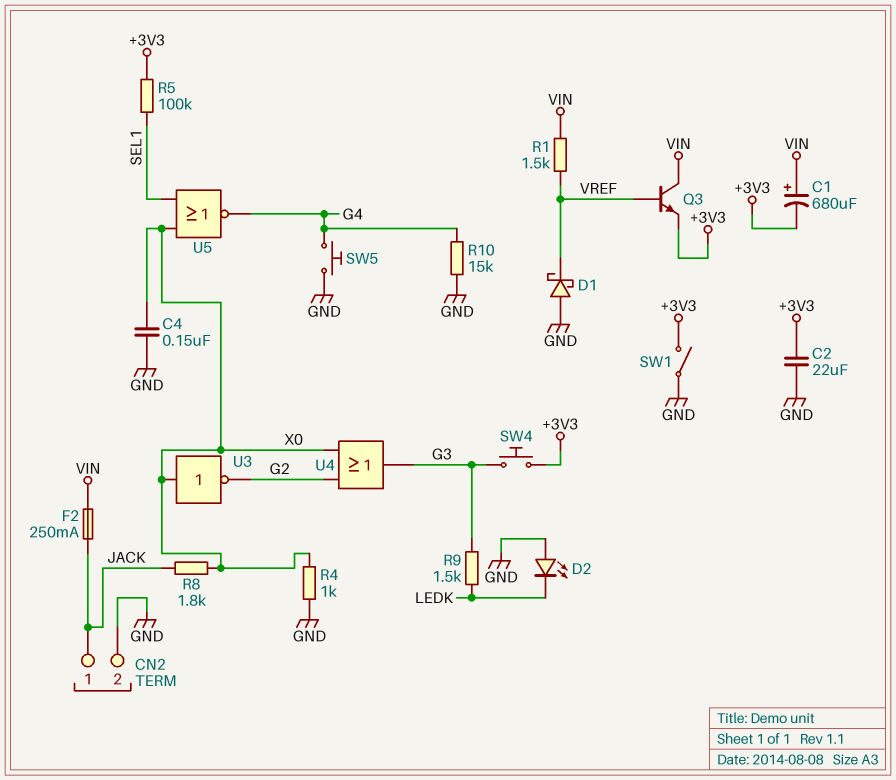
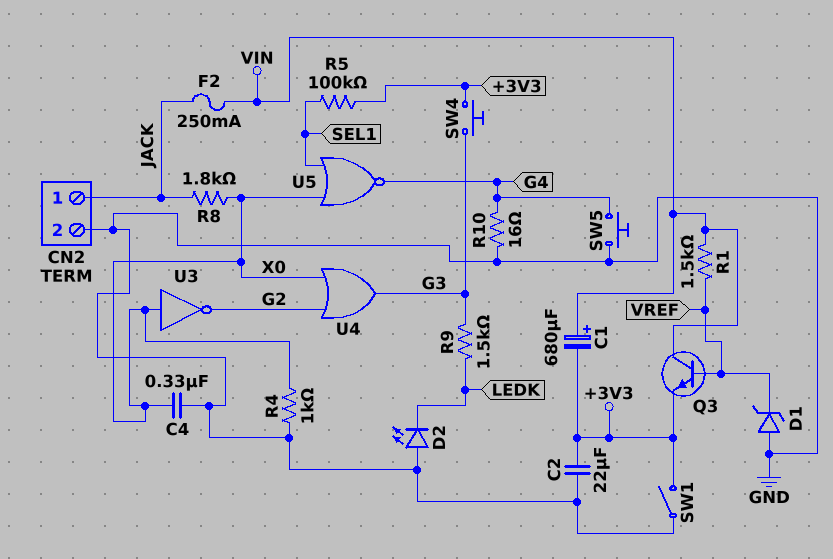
C4: 150nF (GND, X0) -> 330nF (GND, X0)
D1: schottky (A GND, K VREF) -> zener (A GND, K VREF)
R10: 15k (G4, GND) -> 16 (G4, GND)

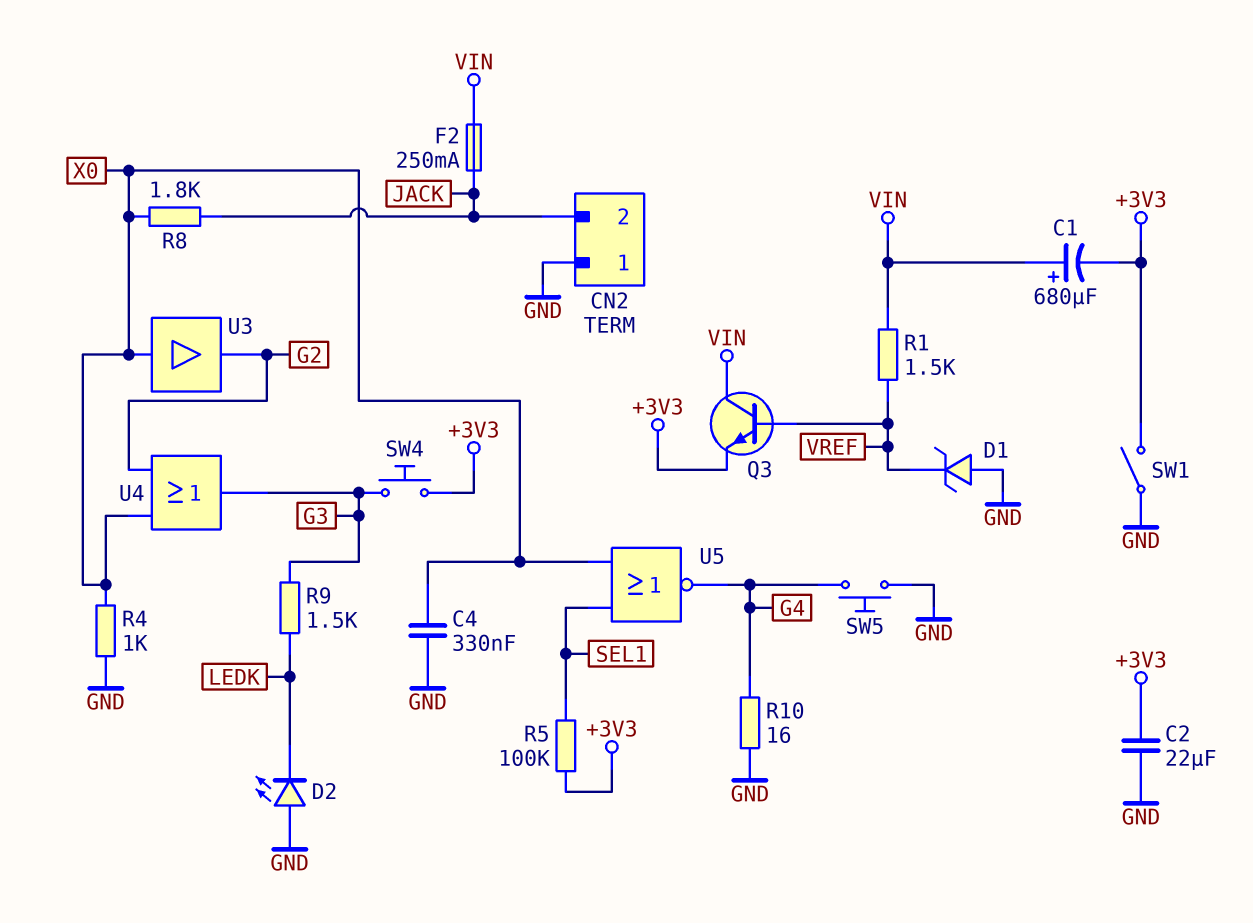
CN2 pin 1: JACK -> GND
CN2 pin 2: GND -> JACK
U3: NOT (in X0, out G2) -> buffer (in X0, out G2)

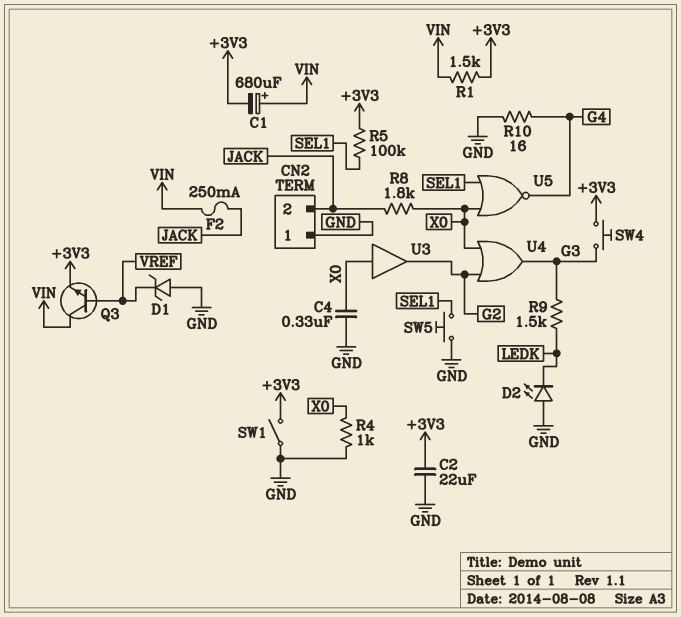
R1: 1.5k (VIN, VREF) -> 1.5k (+3V3, VIN)
SW5: button (G4, GND) -> button (GND, SEL1)

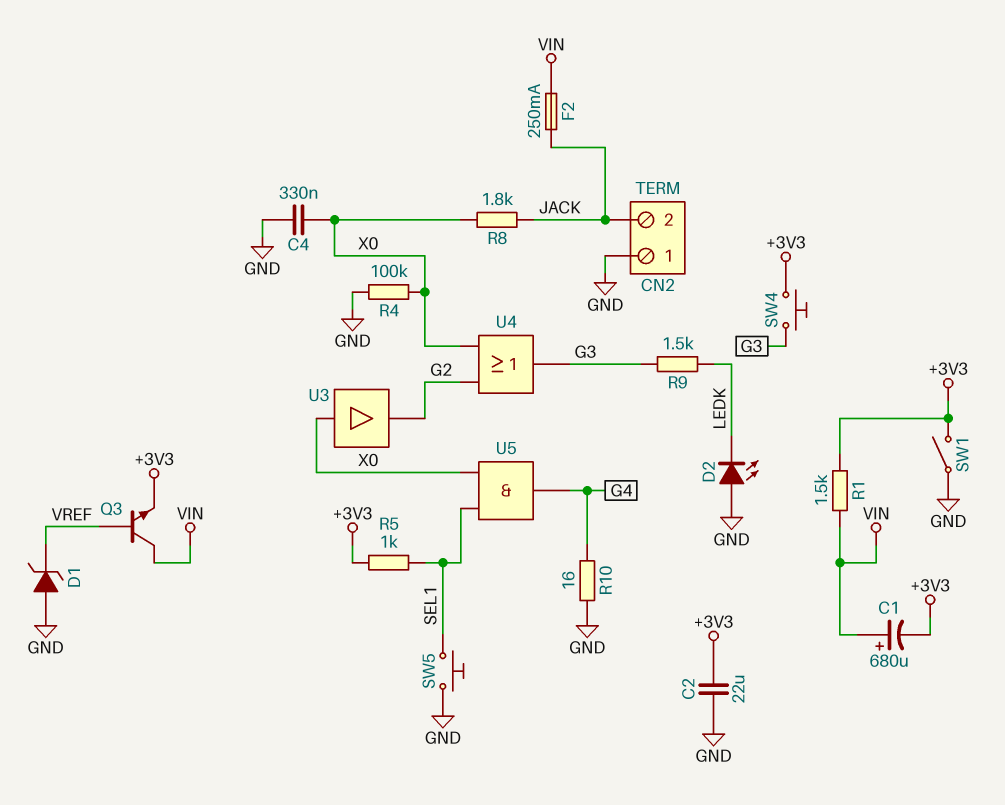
R4: 1k (GND, X0) -> 100k (GND, X0)
R5: 100k (+3V3, SEL1) -> 1k (+3V3, SEL1)
U5: NOR (in SEL1, in X0, out G4) -> AND (in SEL1, in X0, out G4)

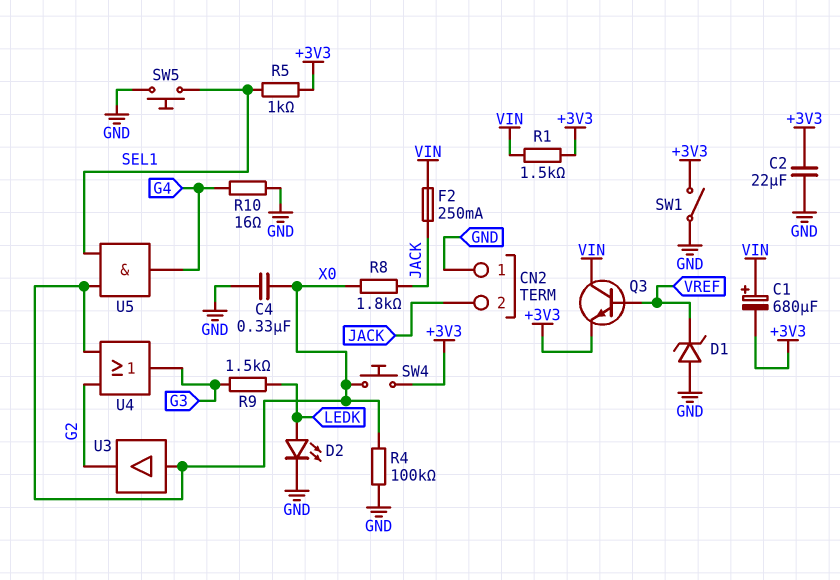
D2: LED (A GND, K LEDK) -> LED (A LEDK, K GND)
SW4: button (+3V3, G3) -> button (+3V3, X0)

